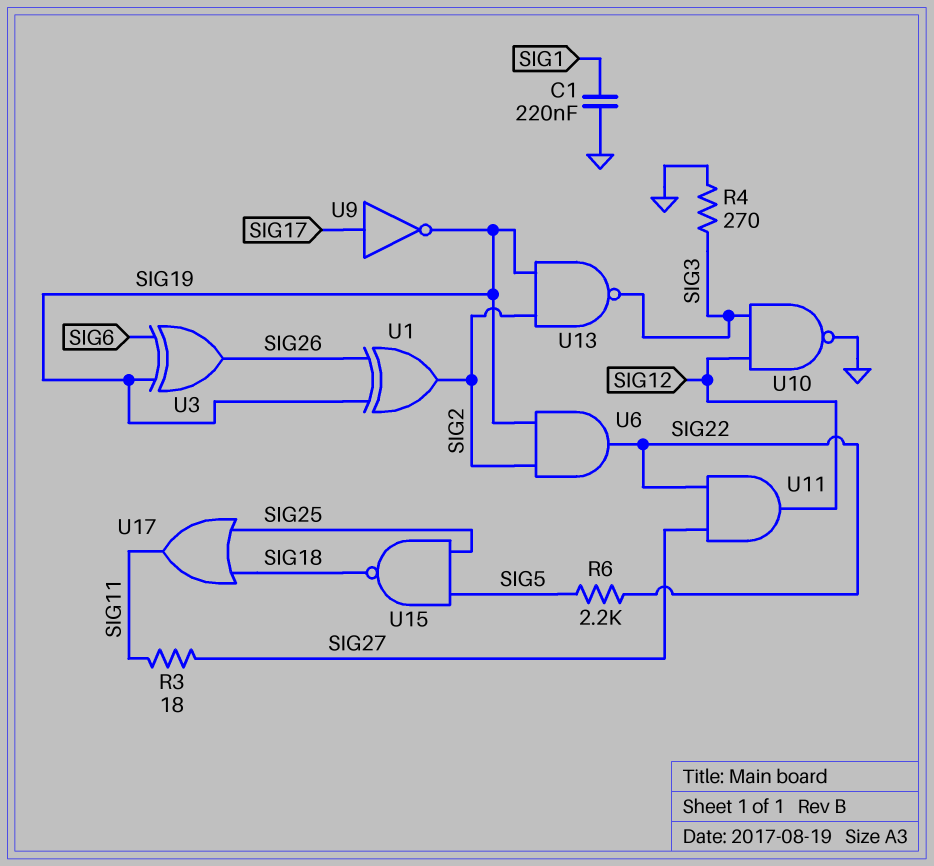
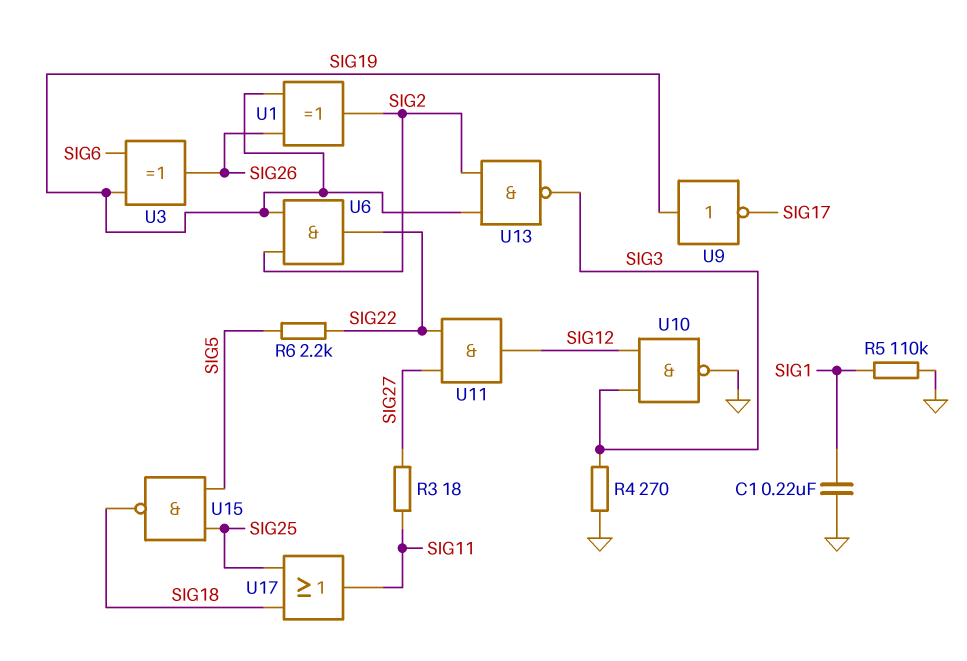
R5: none -> 110k (GND, SIG1)
U9: NOT (in SIG17, out SIG19) -> NOT (in SIG19, out SIG17)

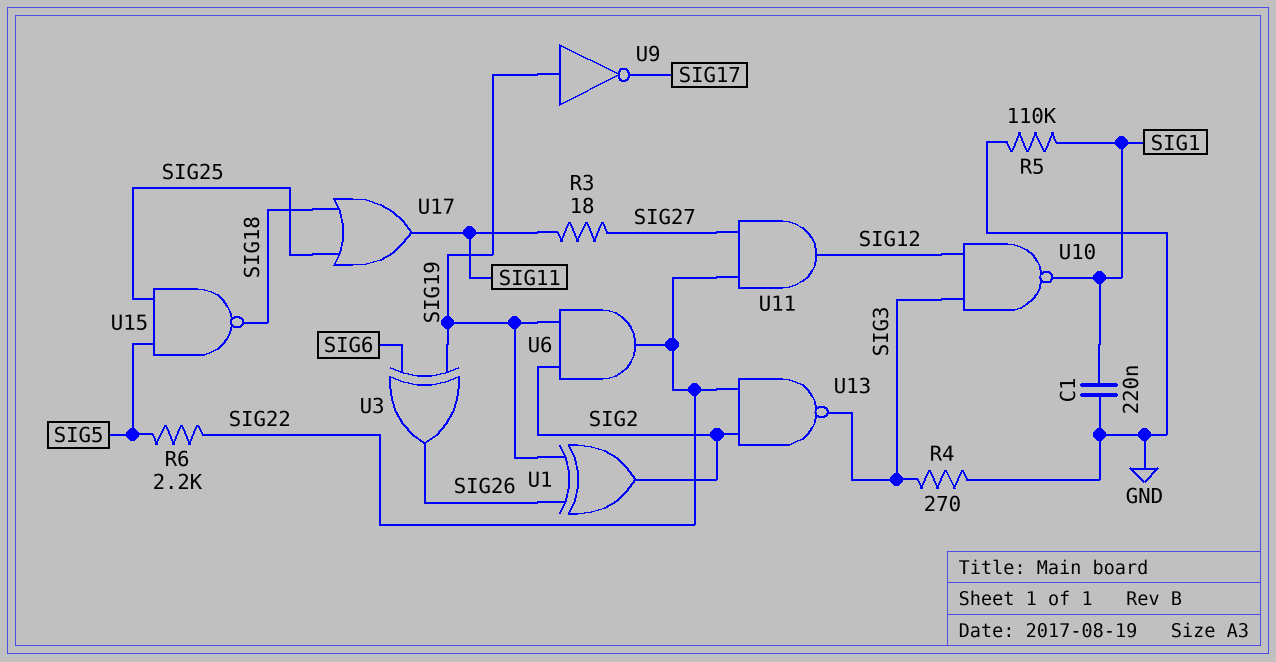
U10: NAND (in SIG3, in SIG12, out GND) -> NAND (in SIG3, in SIG12, out SIG1)
U13: NAND (in SIG2, in SIG19, out SIG3) -> NAND (in SIG2, in SIG22, out SIG3)

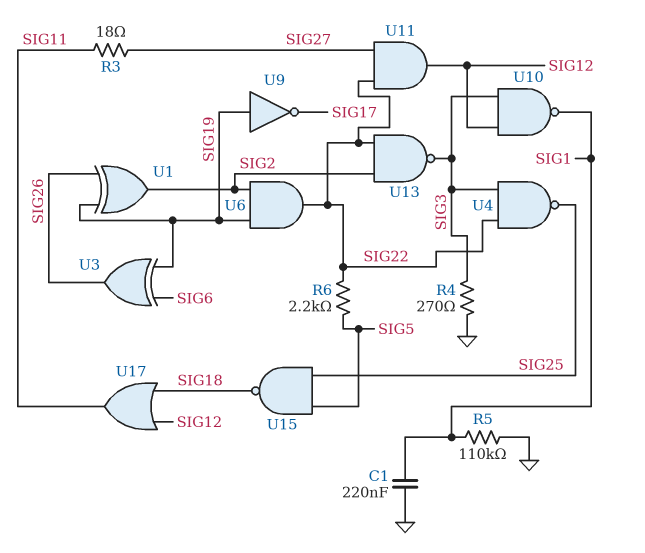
U4: none -> NAND (in SIG3, in SIG22, out SIG25)
U17: OR (in SIG18, in SIG25, out SIG11) -> OR (in SIG12, in SIG18, out SIG11)

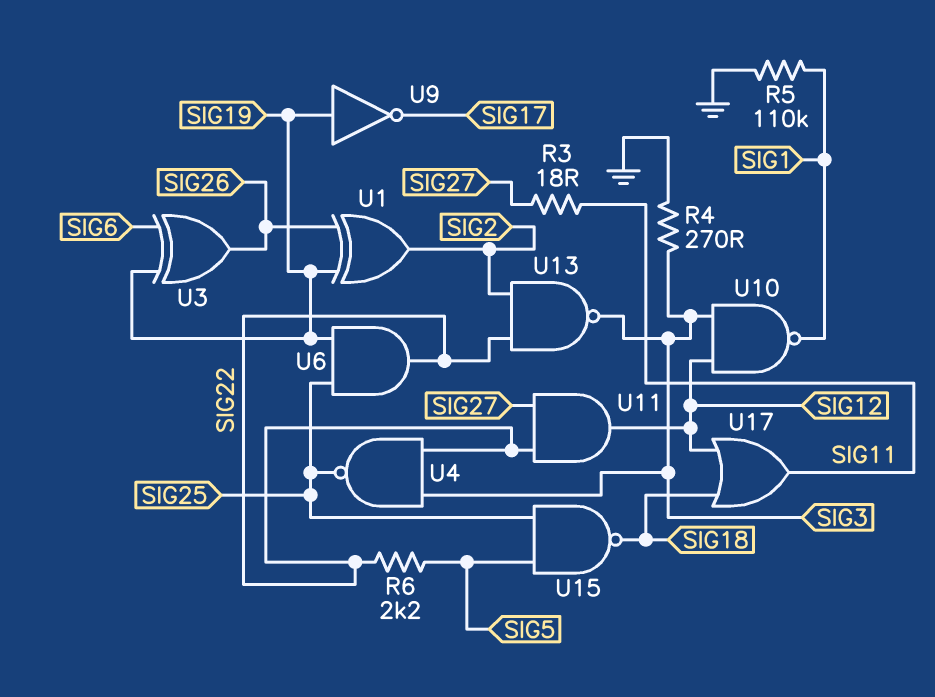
C1: 220nF (GND, SIG1) -> none
U6: AND (in SIG2, in SIG19, out SIG22) -> AND (in SIG19, in SIG25, out SIG22)

